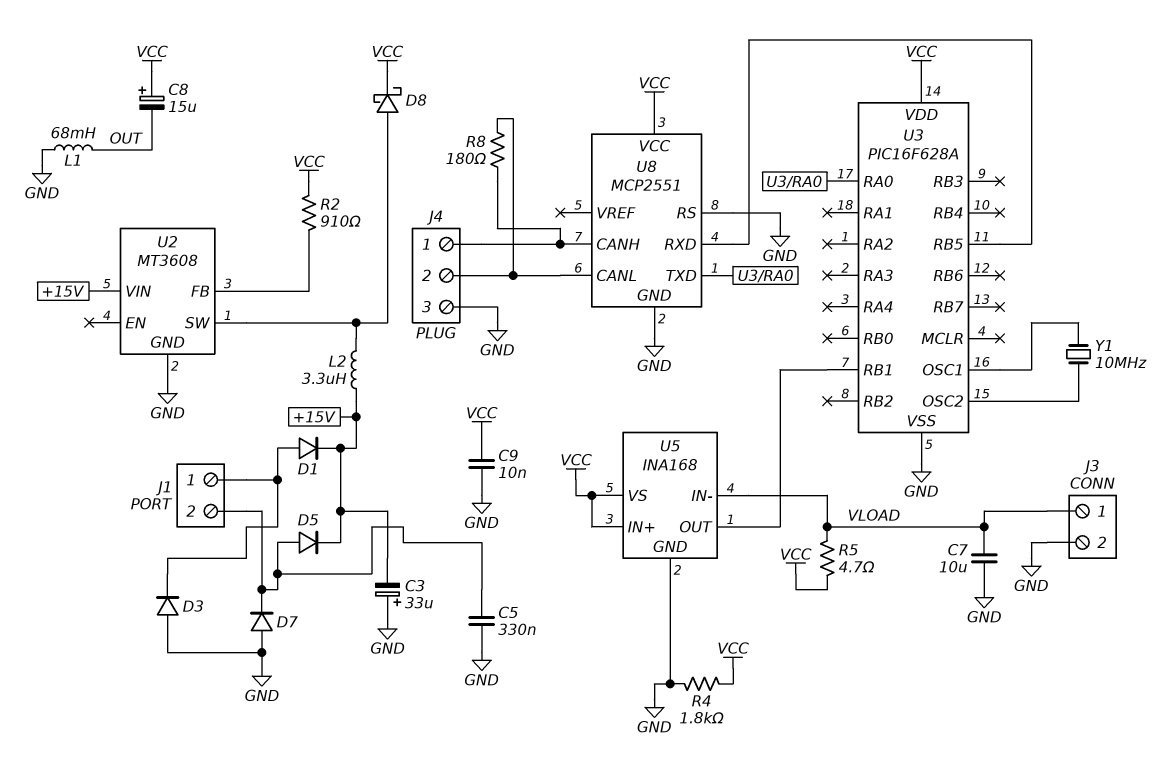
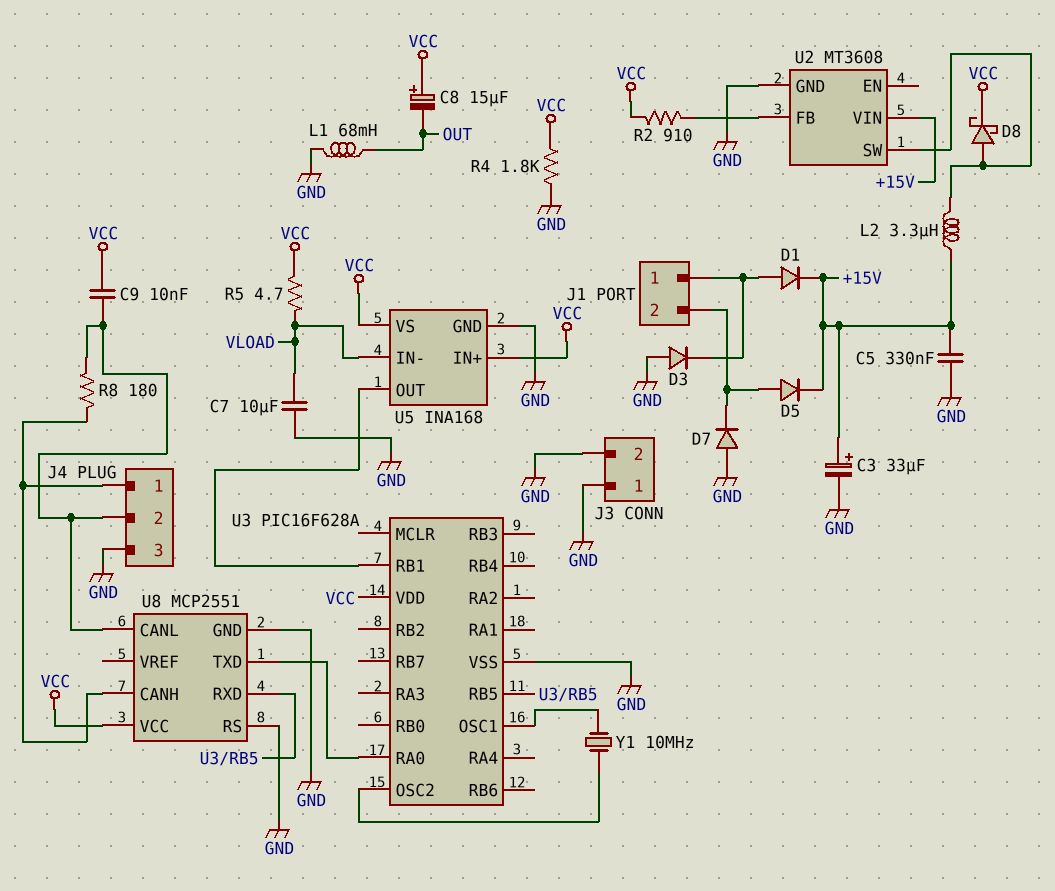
C3: 33uF (plus GND, minus +15V) -> 33uF (plus +15V, minus GND)
C5: 330nF (GND, J1/2) -> 330nF (+15V, GND)
C9: 10nF (GND, VCC) -> 10nF (J4/2, VCC)
J3 pin 1: VLOAD -> GND

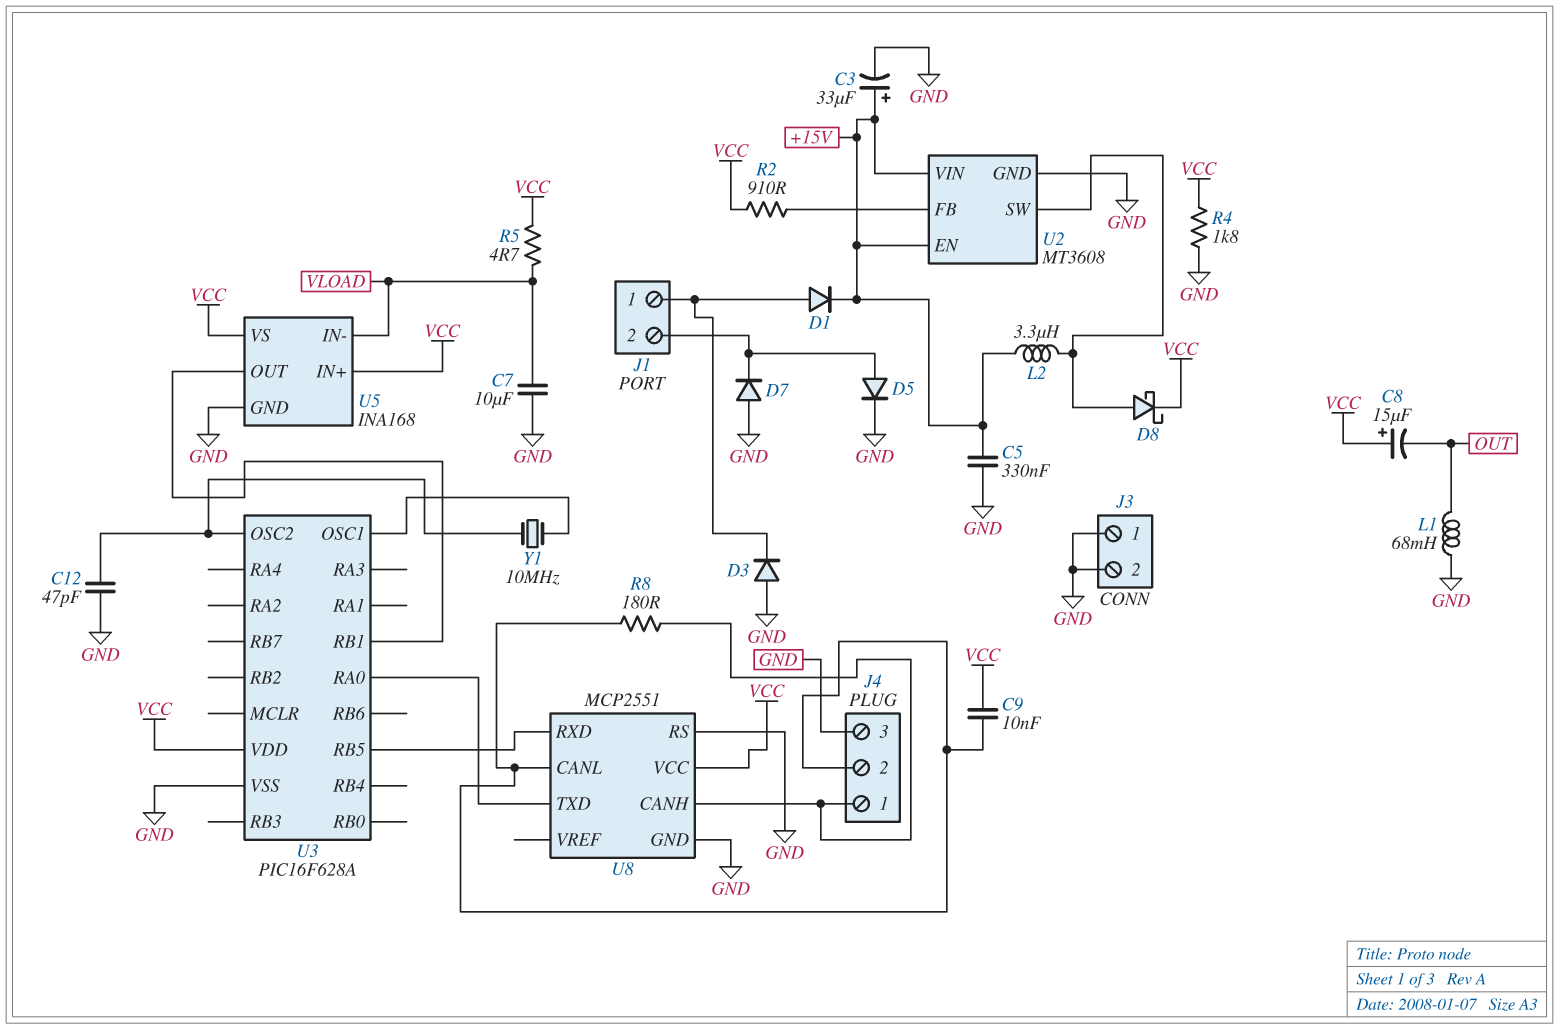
C12: none -> 47pF (GND, U3/OSC2)
D5: diode (A J1/2, K +15V) -> diode (A J1/2, K GND)
U2 pin EN: none -> +15V

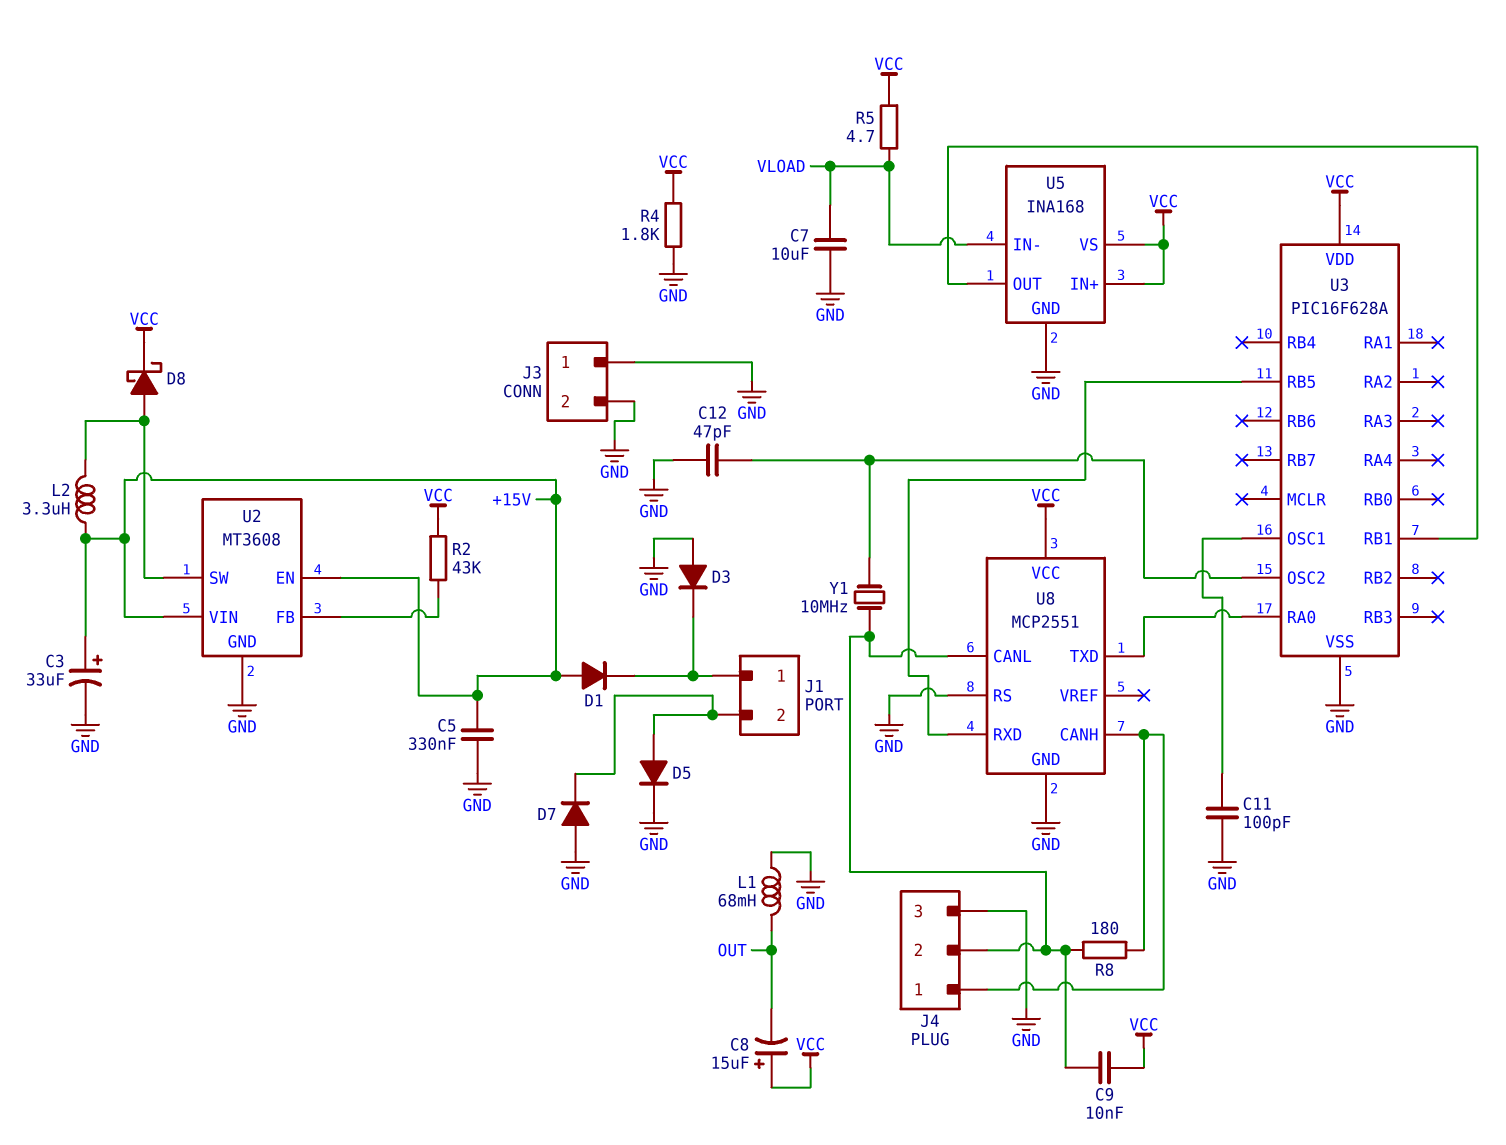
C11: none -> 100pF (GND, U3/OSC1)
D1: diode (A J1/1, K +15V) -> diode (A +15V, K J1/1)
R2: 910 (U2/FB, VCC) -> 43k (U2/FB, VCC)
Y1: 10MHz (U3/OSC1, U3/OSC2) -> 10MHz (J4/2, U3/OSC2)

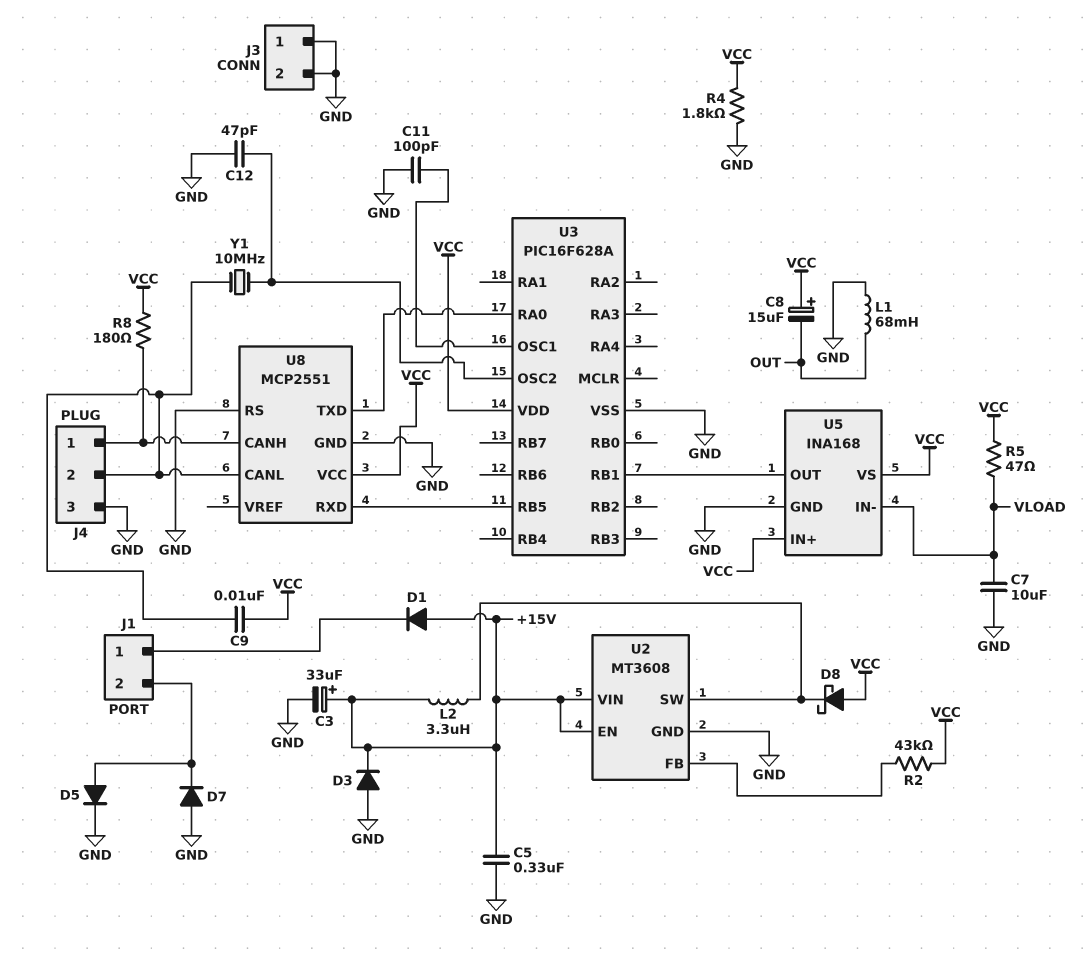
D3: diode (A GND, K J1/1) -> diode (A GND, K +15V)
D8: schottky (A U2/SW, K VCC) -> schottky (A VCC, K U2/SW)
R5: 4.7 (VCC, VLOAD) -> 47 (VCC, VLOAD)
R8: 180 (J4/1, J4/2) -> 180 (J4/1, VCC)

